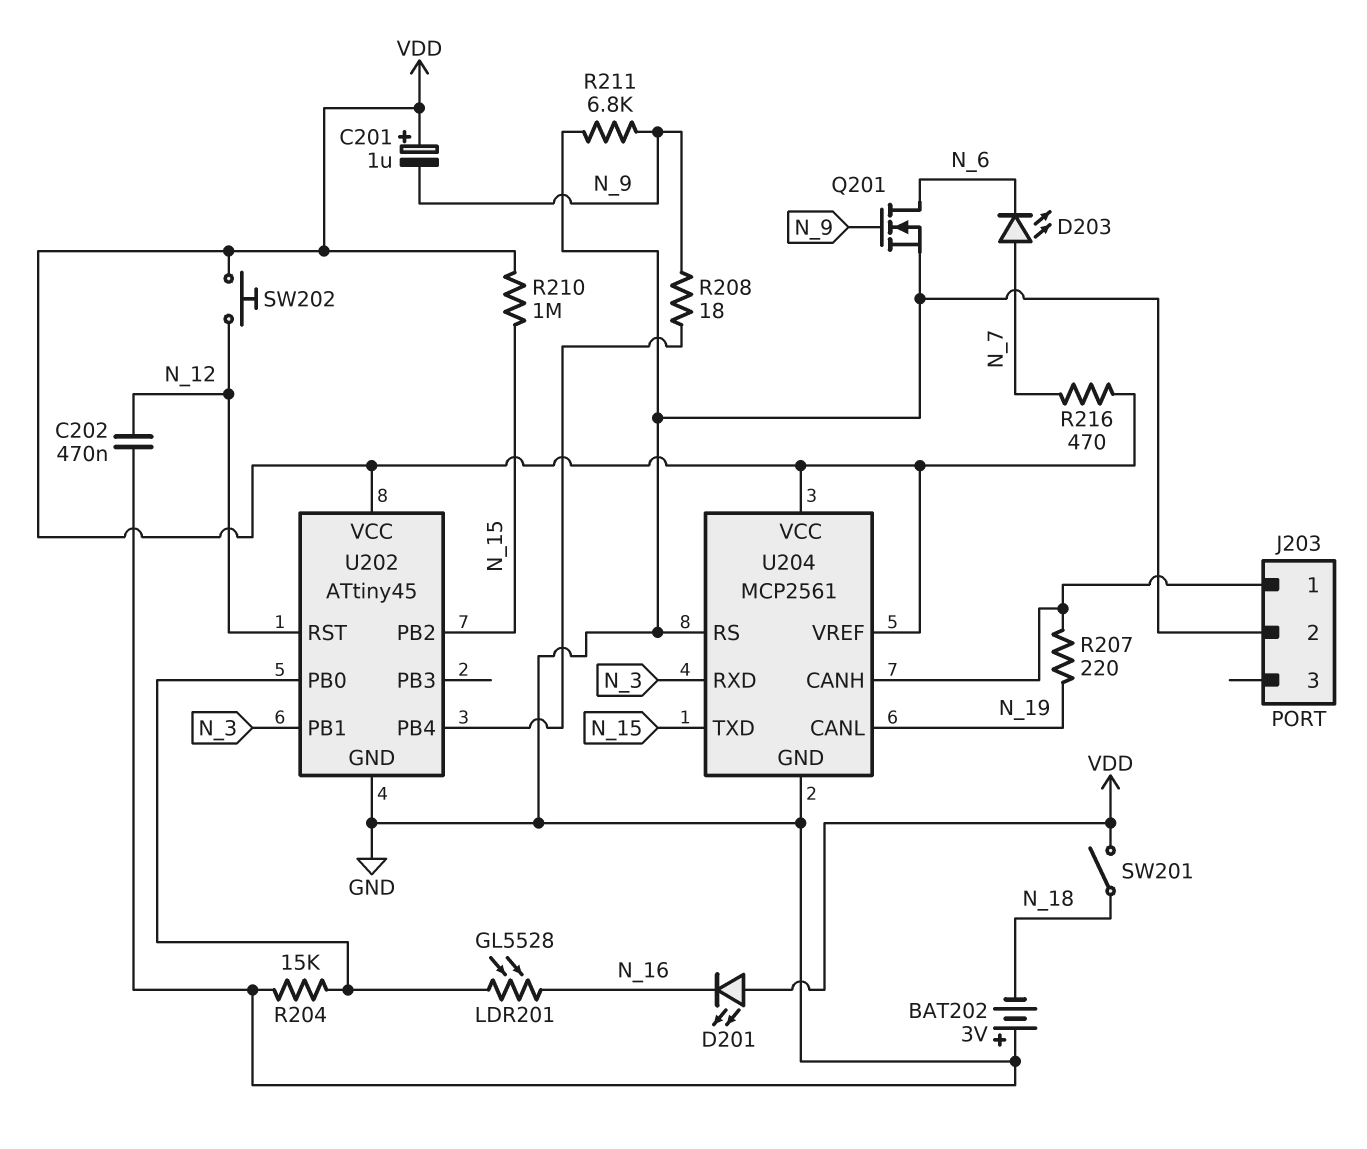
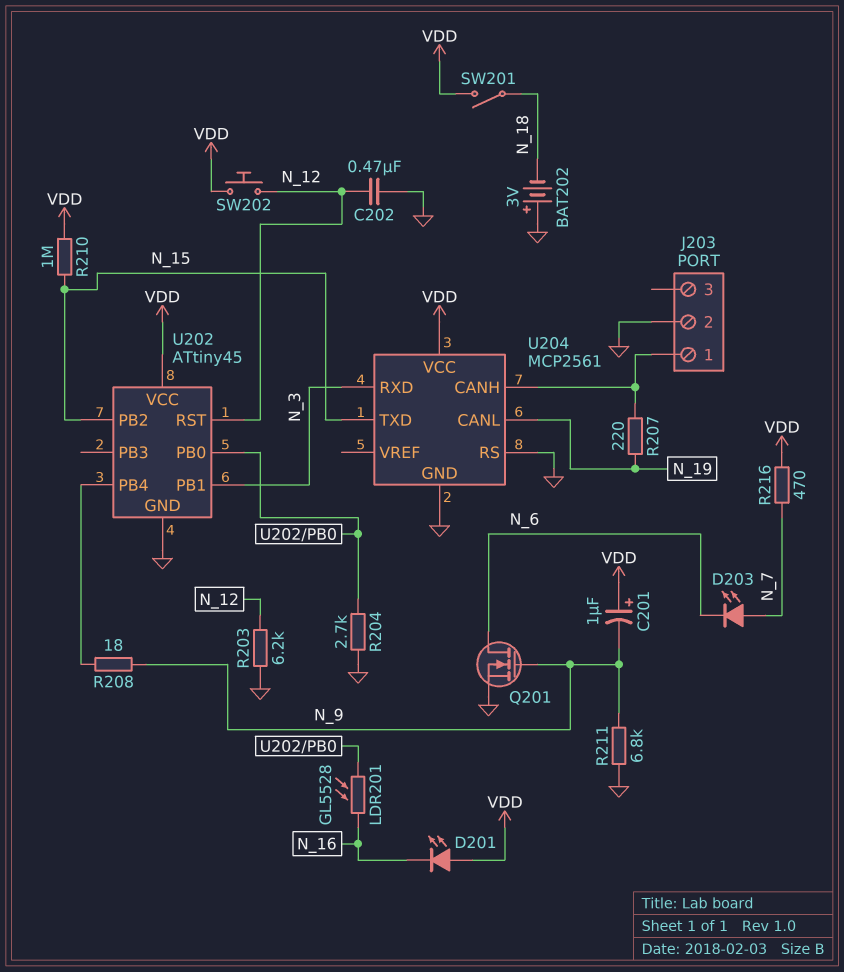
R203: none -> 6.2k (GND, N_12)
R204: 15k (GND, U202/PB0) -> 2.7k (GND, U202/PB0)
U204 pin VREF: VDD -> none

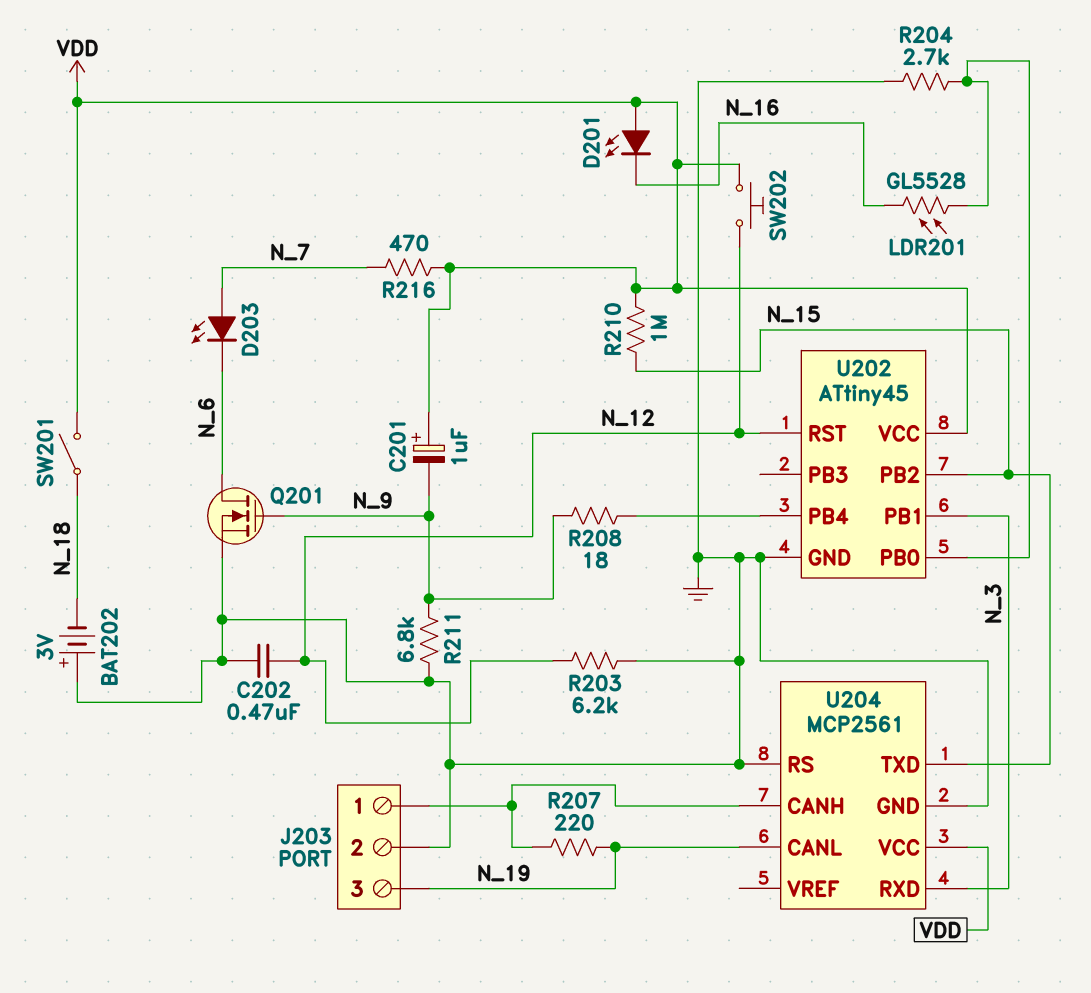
J203 pin 3: none -> N_19

